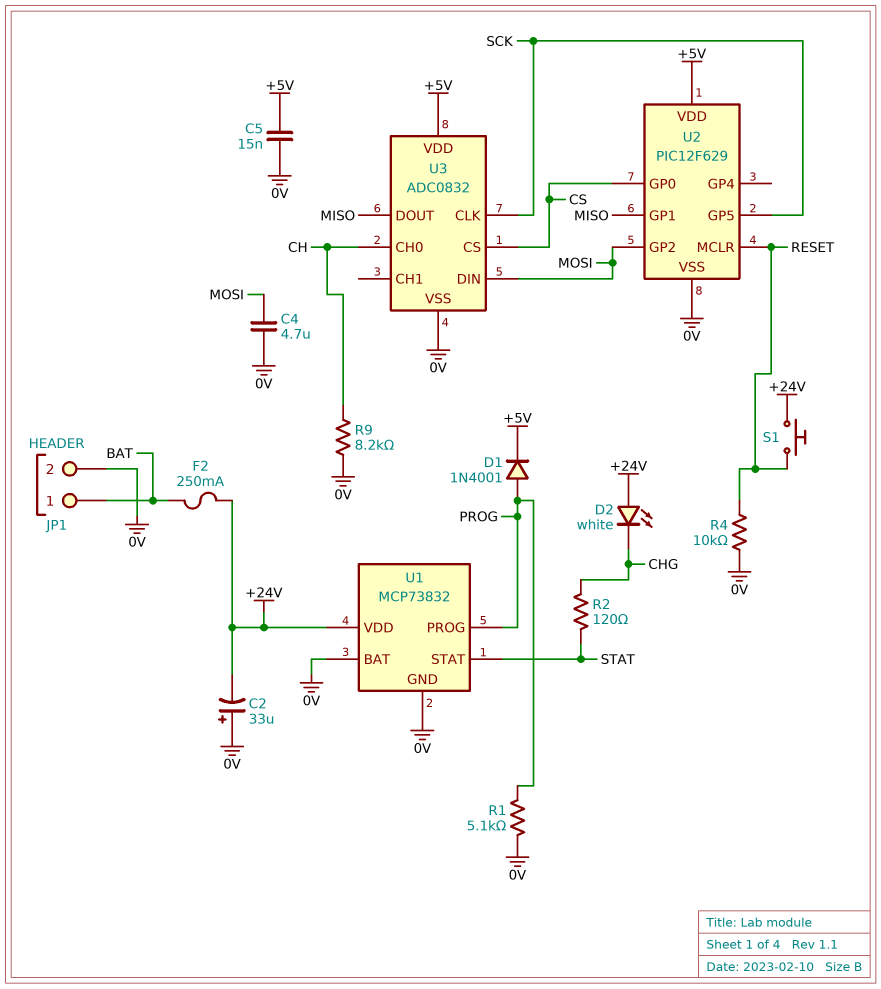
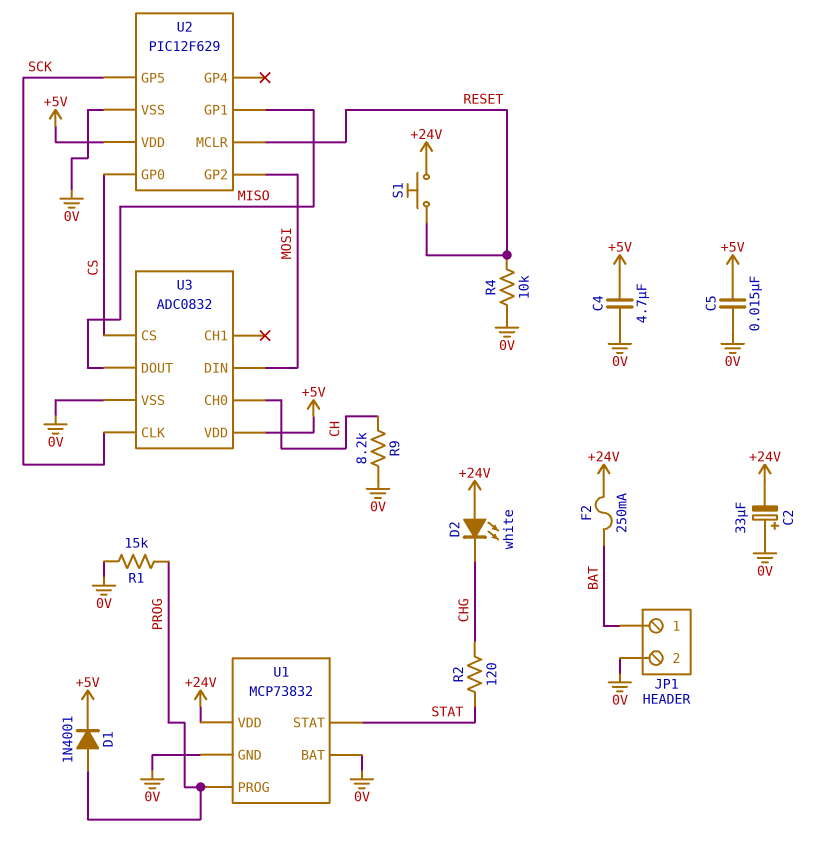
C4: 4.7uF (0V, MOSI) -> 4.7uF (+5V, 0V)
R1: 5.1k (0V, PROG) -> 15k (0V, PROG)

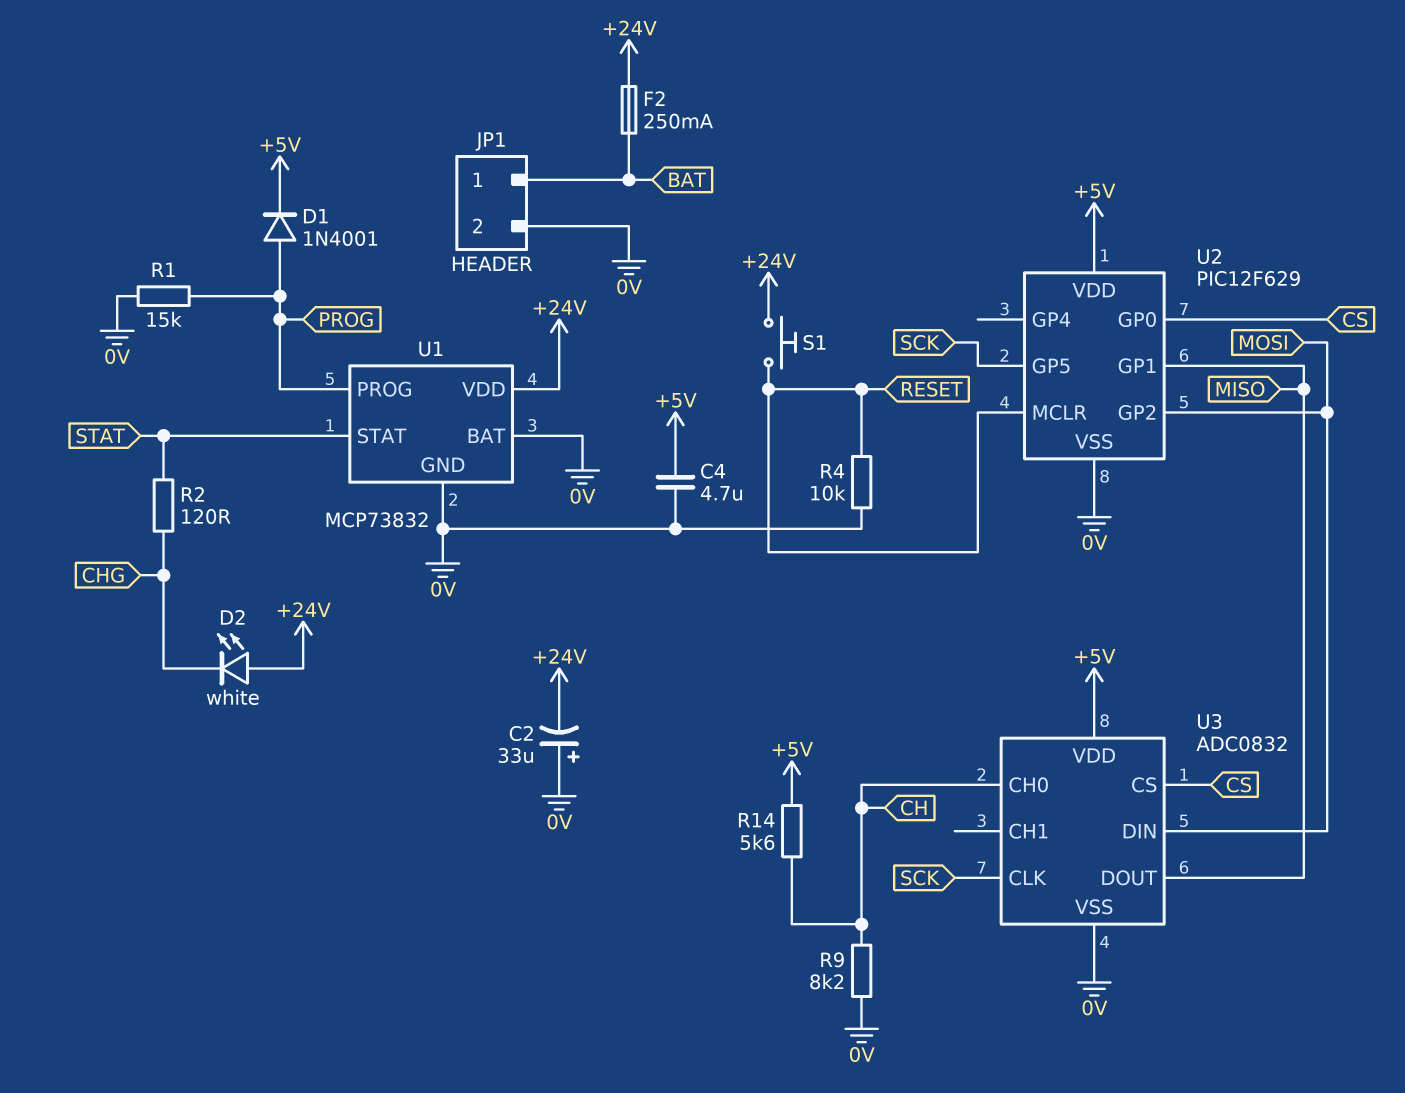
C5: 15nF (+5V, 0V) -> none
R14: none -> 5.6k (+5V, CH)

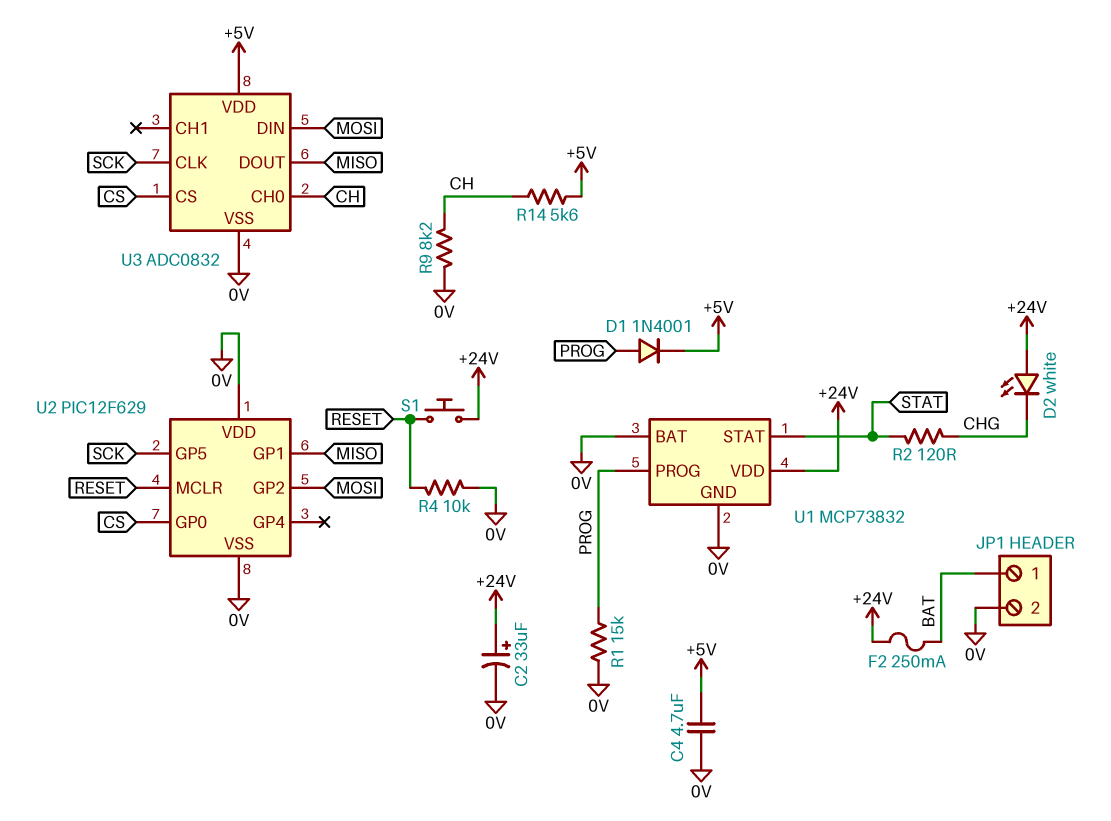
C2: 33uF (plus 0V, minus +24V) -> 33uF (plus +24V, minus 0V)
U2 pin VDD: +5V -> 0V

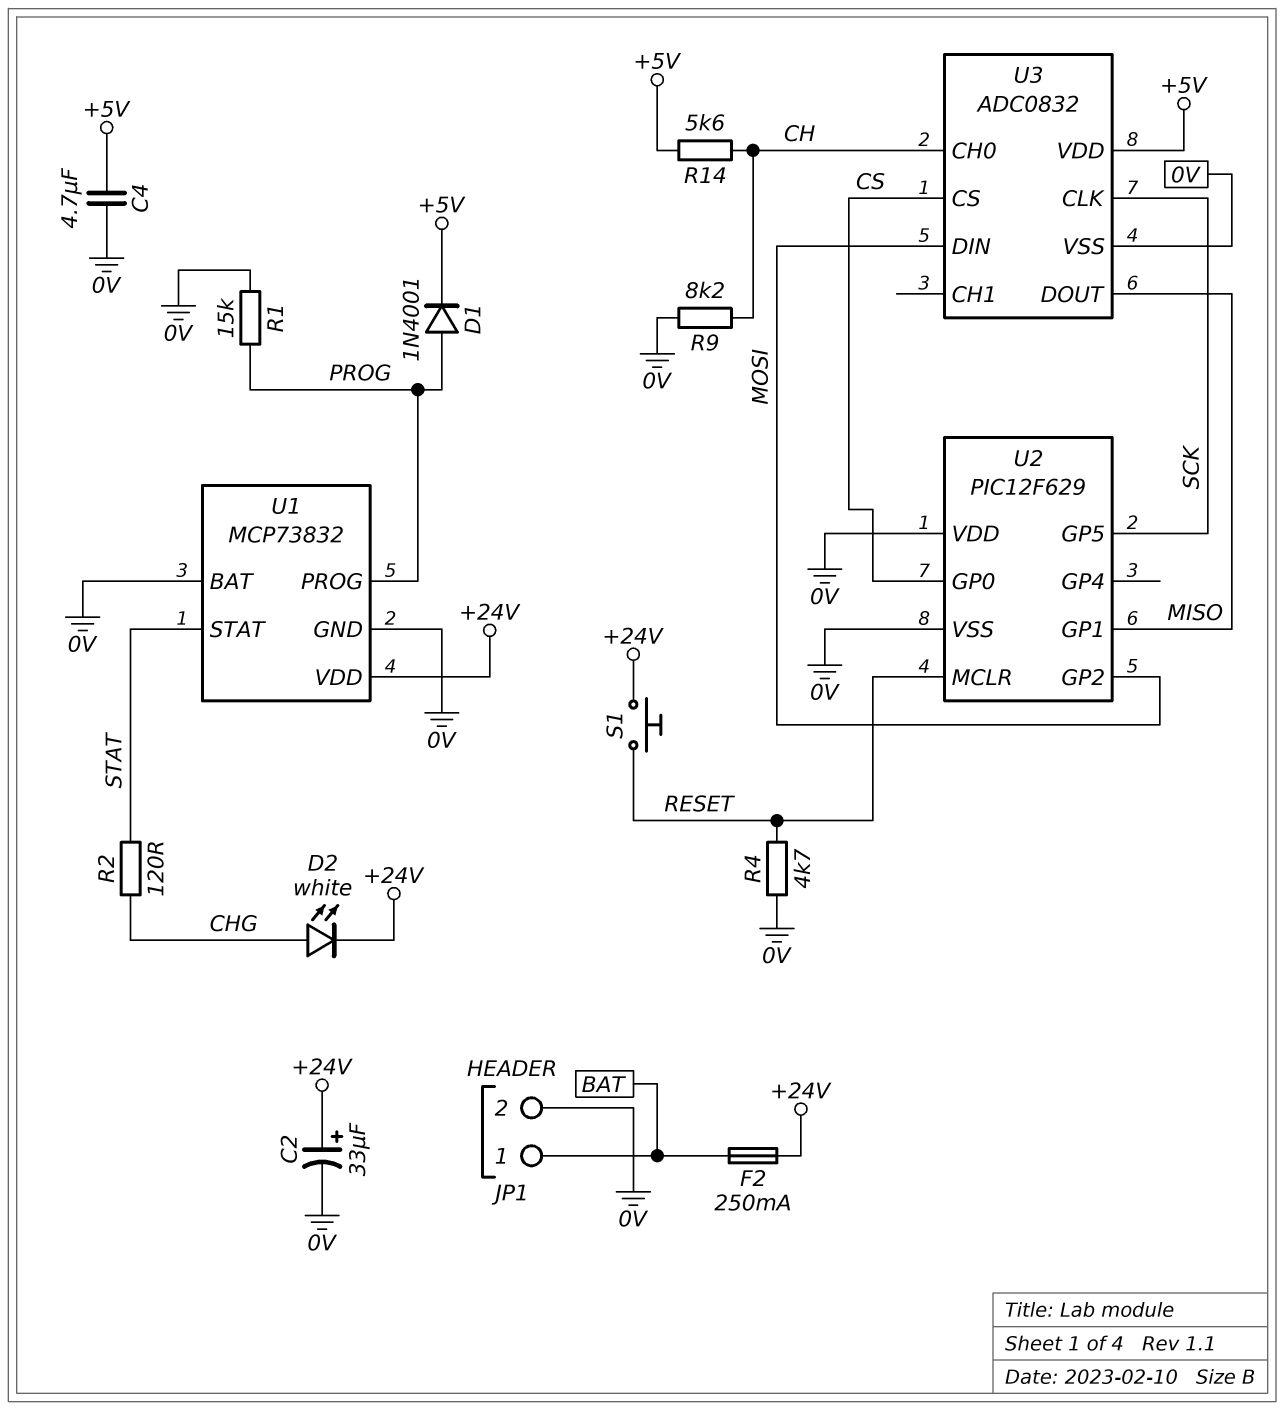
D2: LED white (A +24V, K CHG) -> LED white (A CHG, K +24V)
R4: 10k (0V, RESET) -> 4.7k (0V, RESET)

